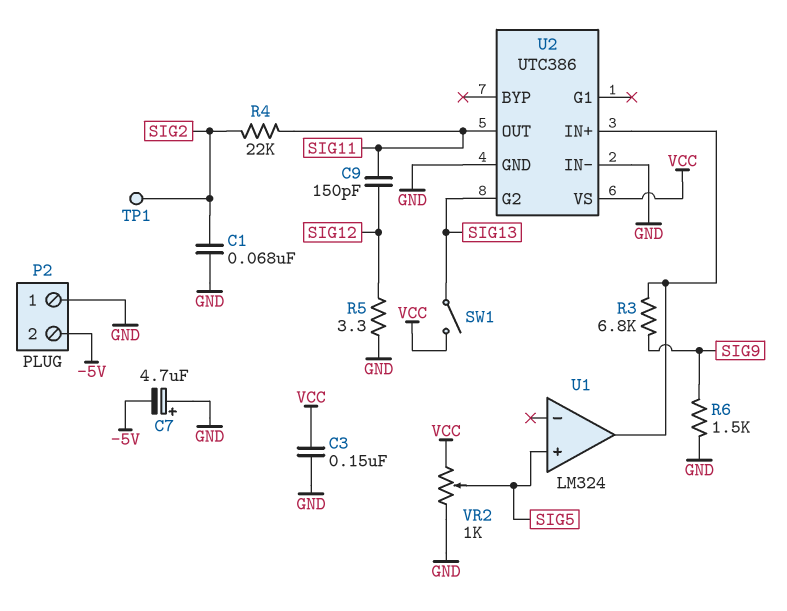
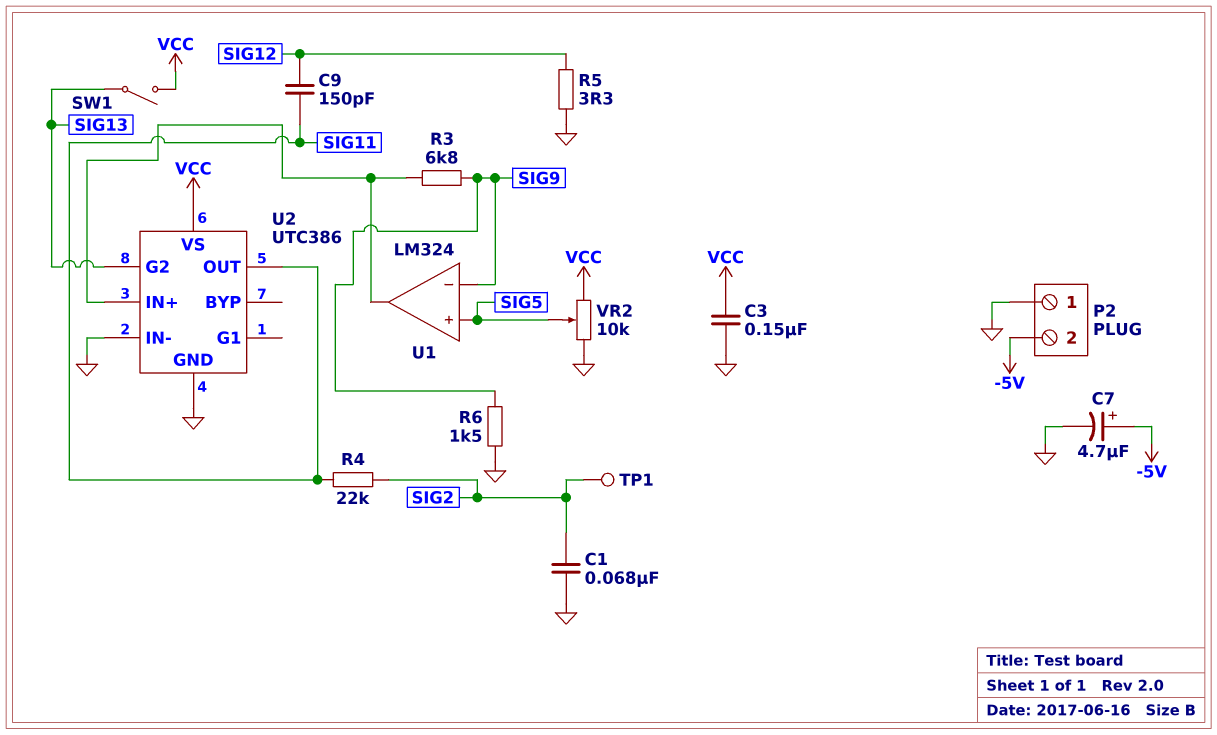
C7: 4.7uF (plus GND, minus -5V) -> 4.7uF (plus -5V, minus GND)
U1 pin in-: none -> SIG9
VR2: 1k (GND, VCC, wiper SIG5) -> 10k (GND, VCC, wiper SIG5)

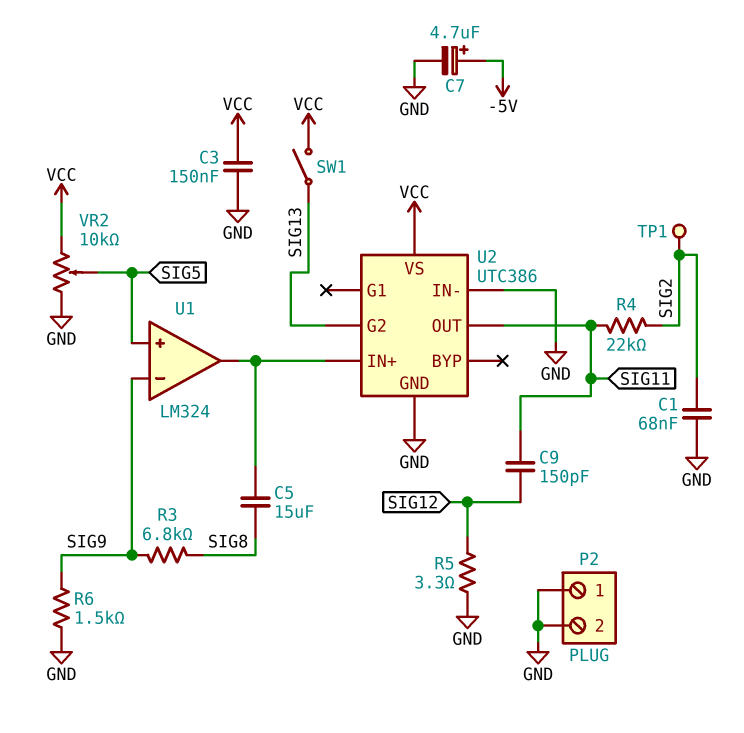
C5: none -> 15uF (SIG8, U1/out)
P2 pin 2: -5V -> GND
R3: 6.8k (SIG9, U1/out) -> 6.8k (SIG8, SIG9)

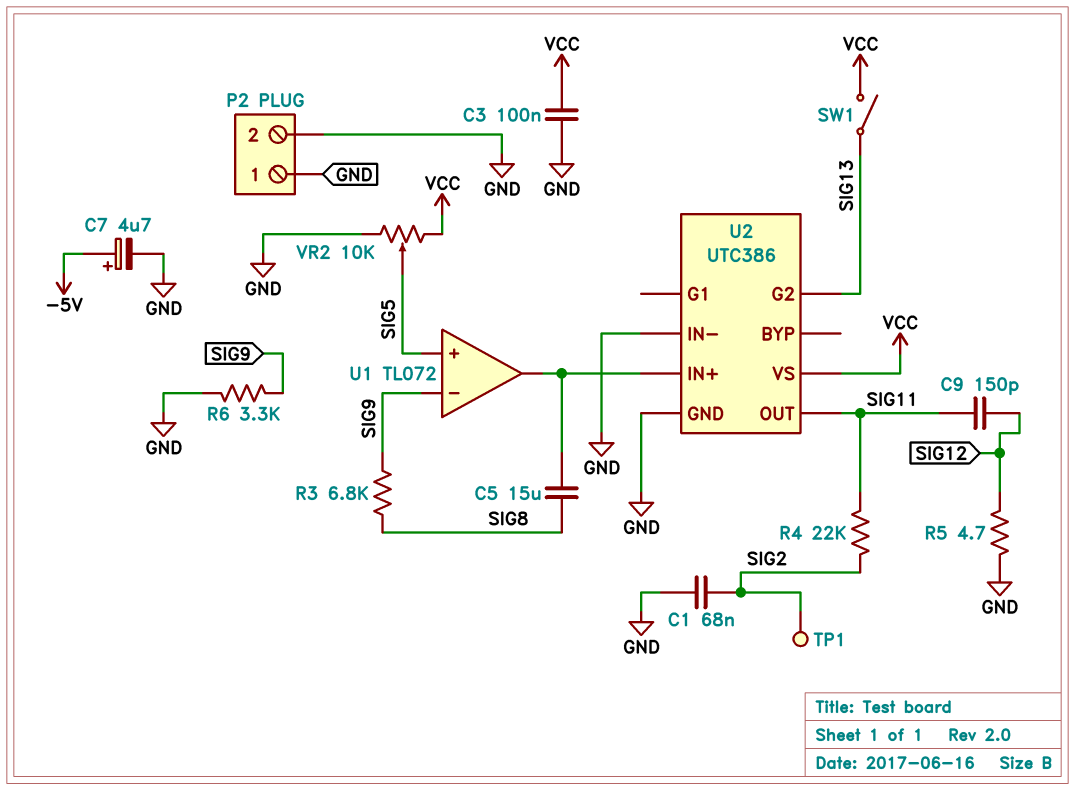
C3: 150nF (GND, VCC) -> 100nF (GND, VCC)
R5: 3.3 (GND, SIG12) -> 4.7 (GND, SIG12)
R6: 1.5k (GND, SIG9) -> 3.3k (GND, SIG9)
U1: LM324 -> TL072

